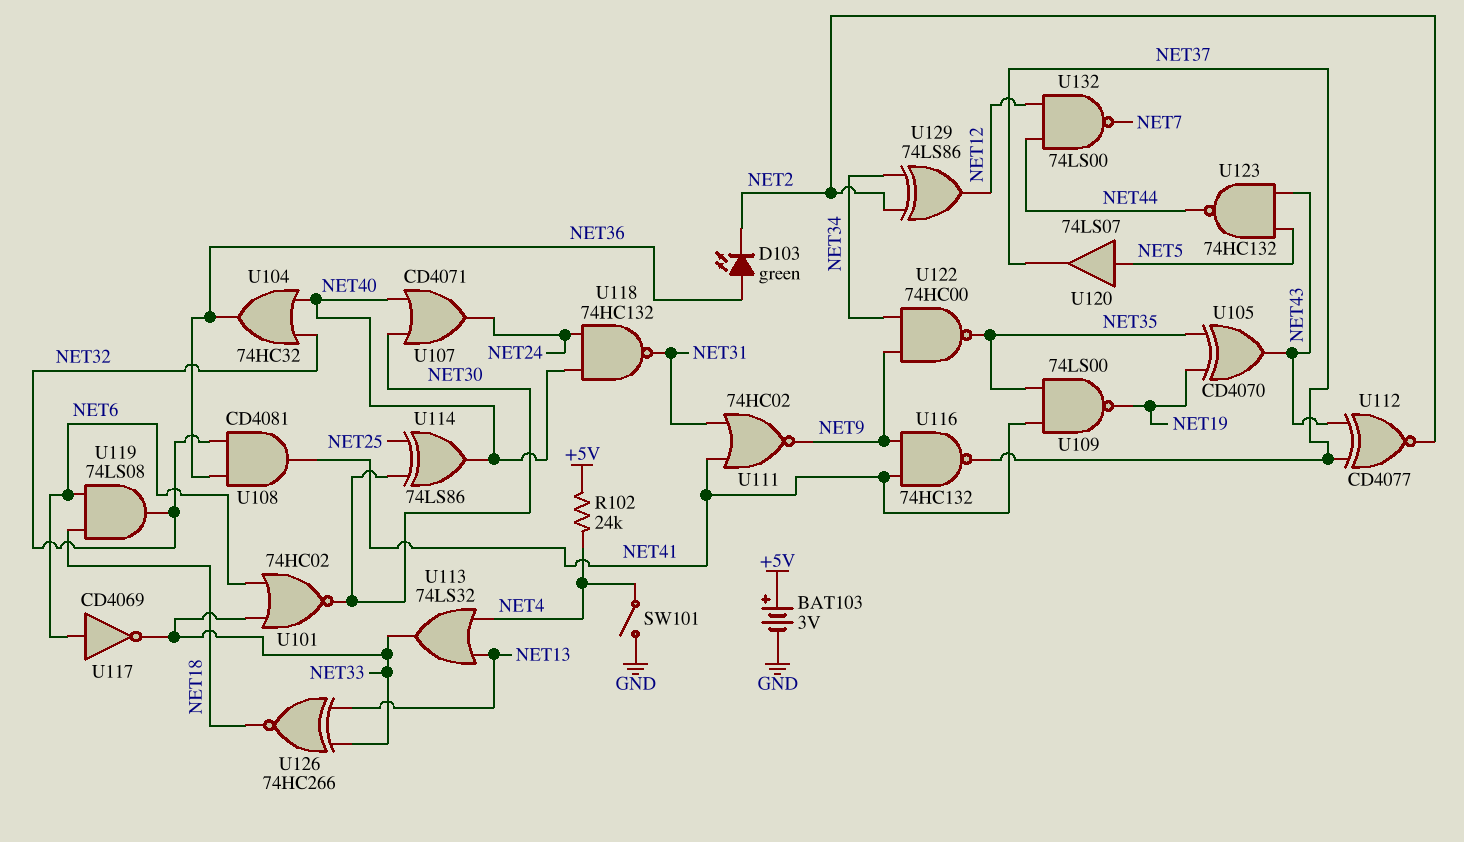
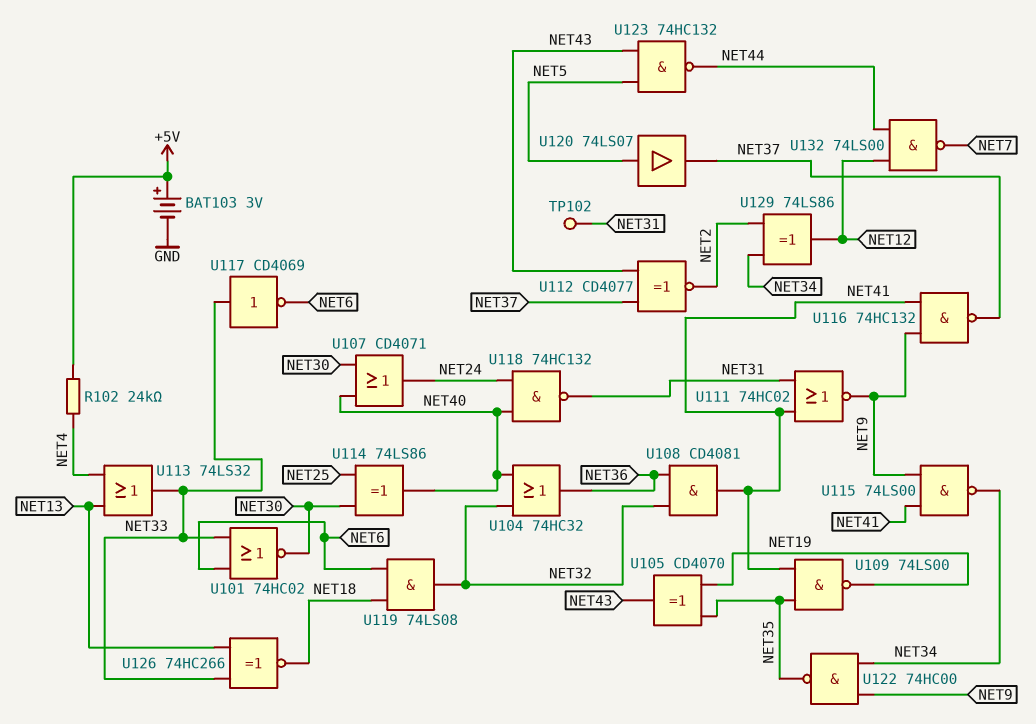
D103: LED green (A NET36, K NET2) -> none
SW101: switch (GND, NET4) -> none
TP102: none -> test point (NET31)
U115: none -> NAND 74LS00 (in NET9, in NET41, out NET34)
U117: NOT CD4069 (in NET6, out NET33) -> NOT CD4069 (in NET33, out NET6)

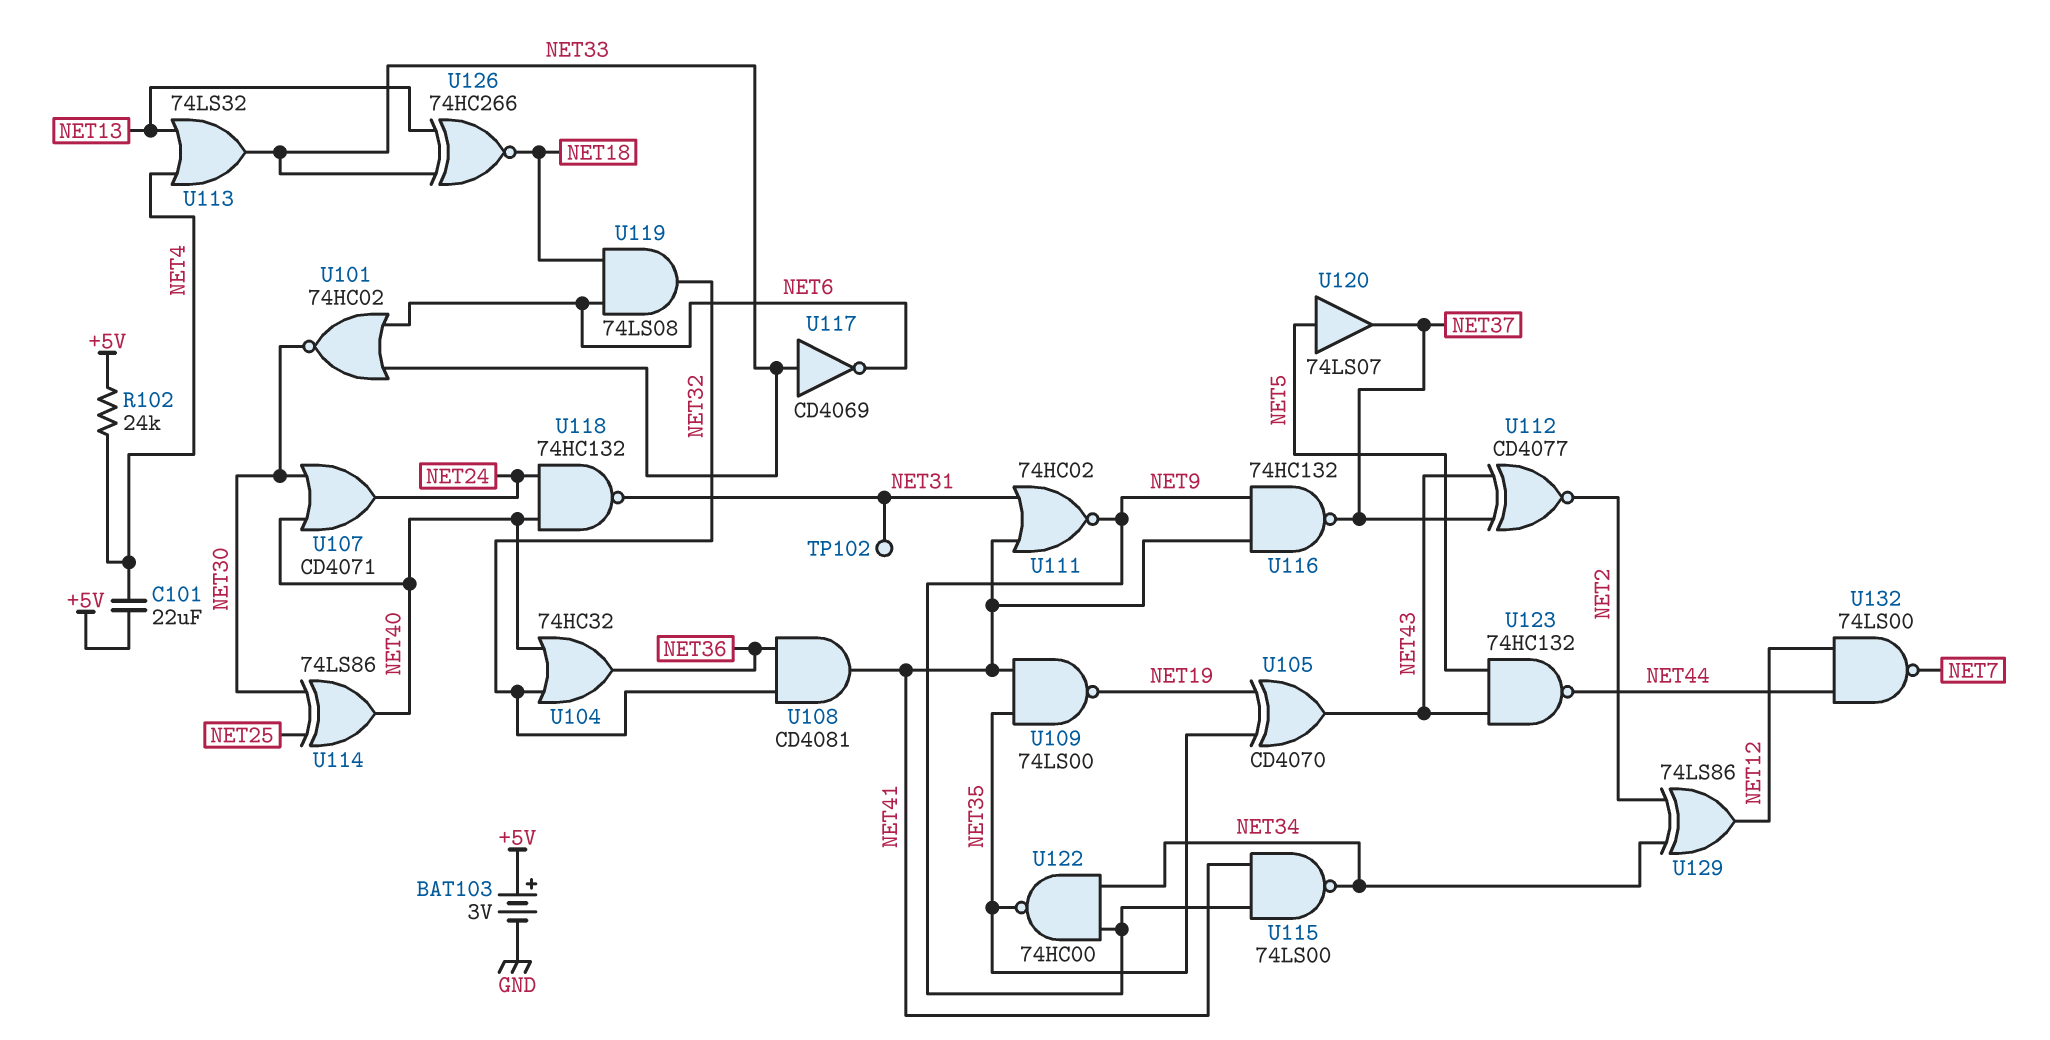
C101: none -> 22uF (+5V, NET4)

